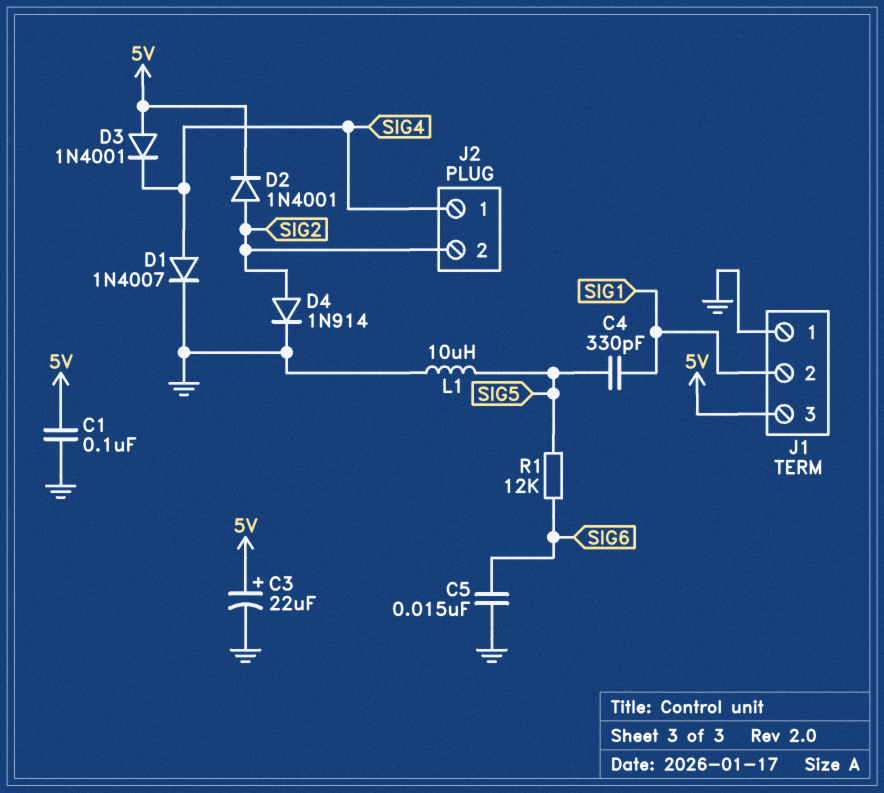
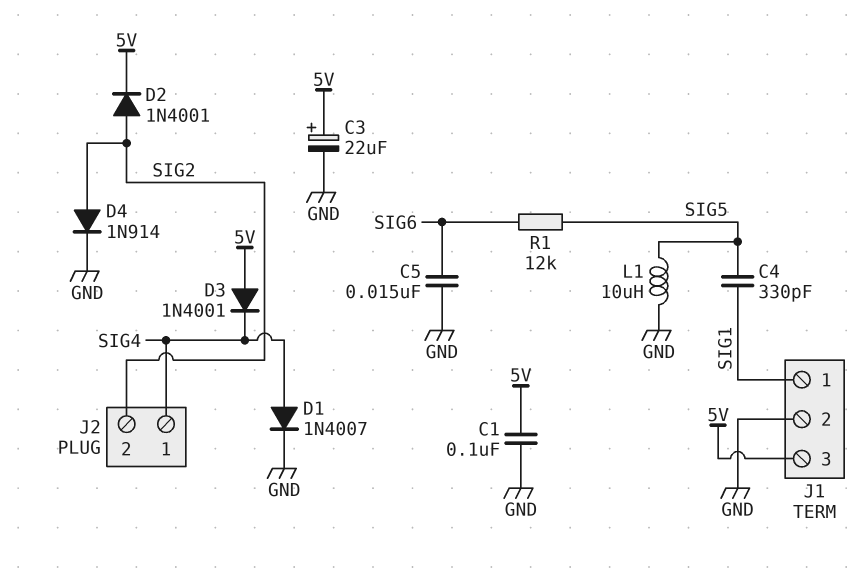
J1 pin 1: GND -> SIG1
J1 pin 2: SIG1 -> GND

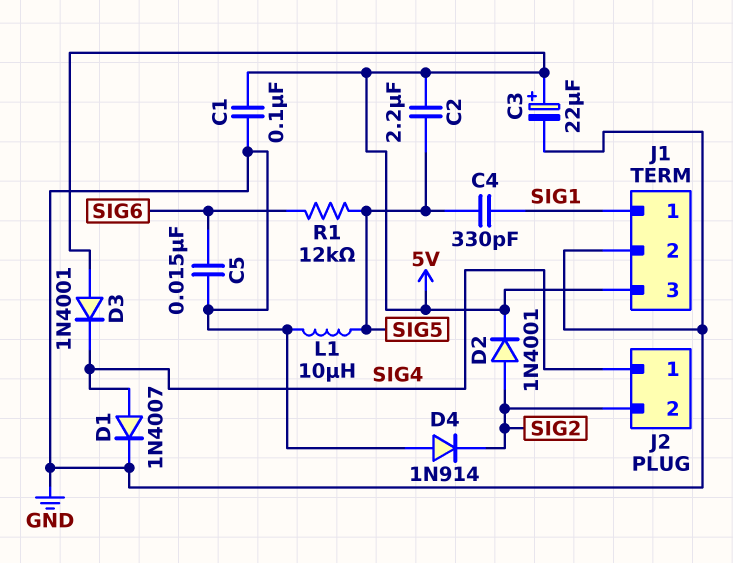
C2: none -> 2.2uF (5V, SIG5)
D4: diode 1N914 (A SIG2, K GND) -> diode 1N914 (A GND, K SIG2)

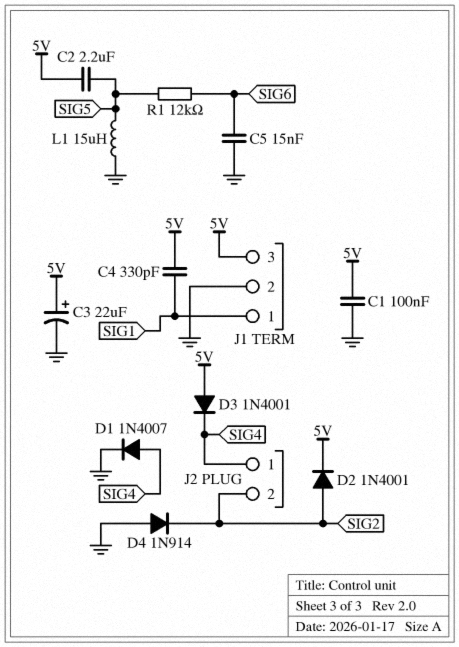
C4: 330pF (SIG1, SIG5) -> 330pF (5V, SIG1)
L1: 10uH (GND, SIG5) -> 15uH (GND, SIG5)

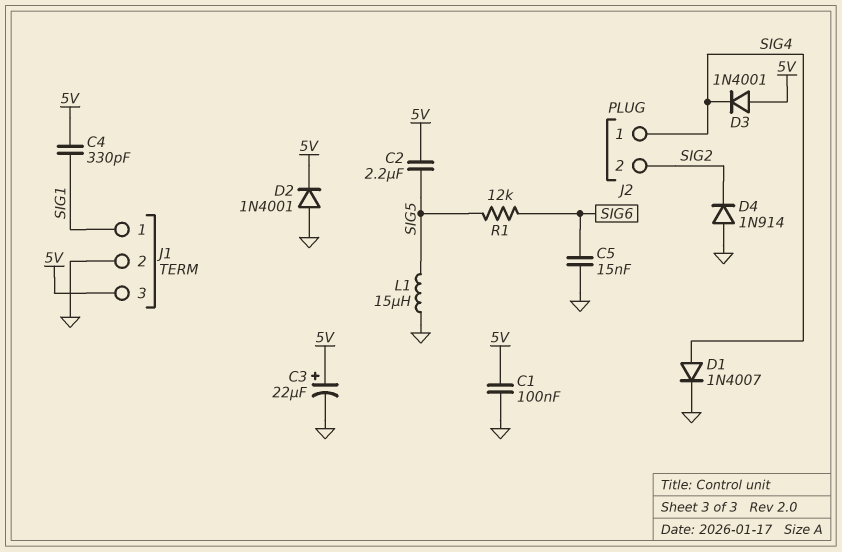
D2: diode 1N4001 (A SIG2, K 5V) -> diode 1N4001 (A GND, K 5V)

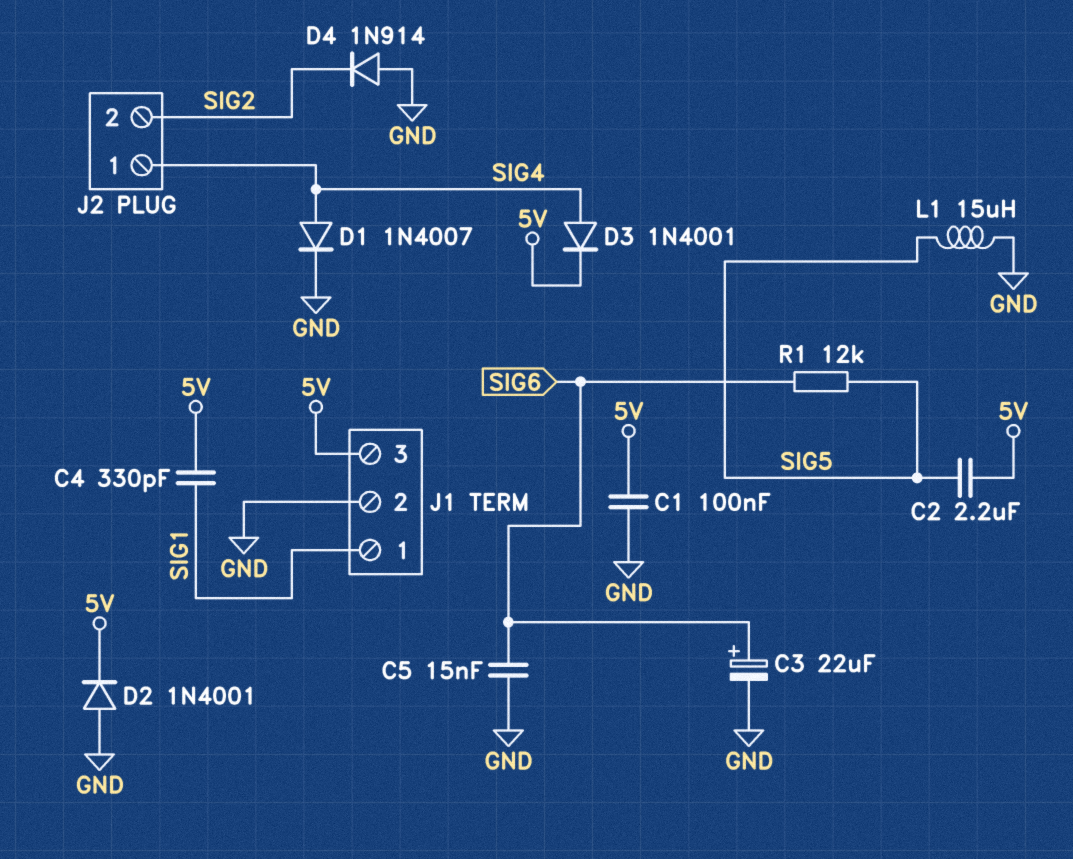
C3: 22uF (plus 5V, minus GND) -> 22uF (plus SIG6, minus GND)
D3: diode 1N4001 (A 5V, K SIG4) -> diode 1N4001 (A SIG4, K 5V)

